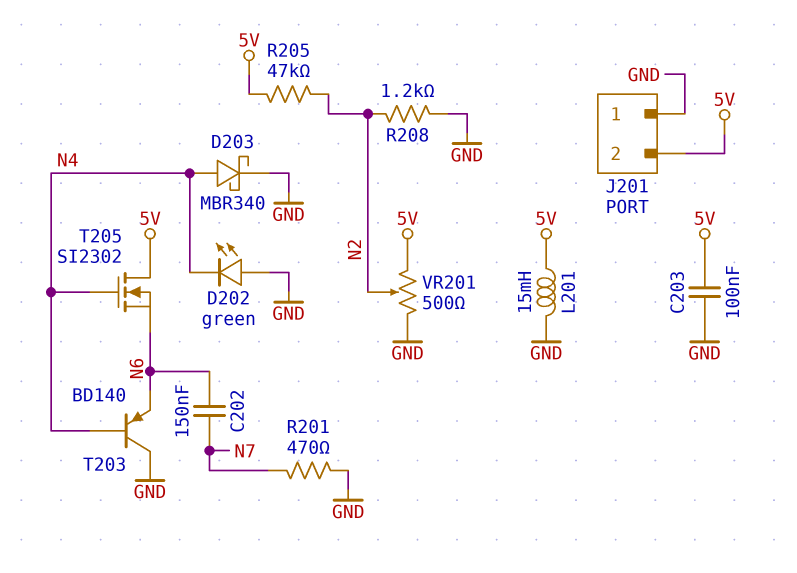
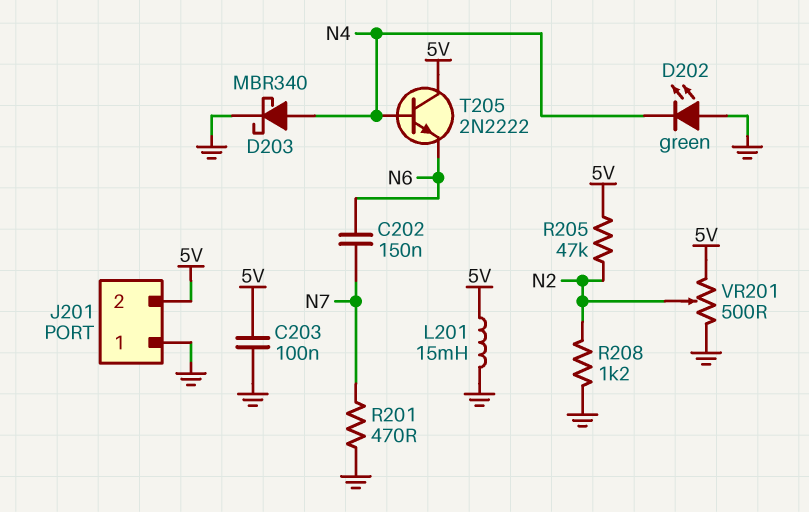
T203: PNP BD140 (B N4, C GND, E N6) -> none
T205: NMOS SI2302 (G N4, D 5V, S N6) -> NPN 2N2222 (B N4, C 5V, E N6)

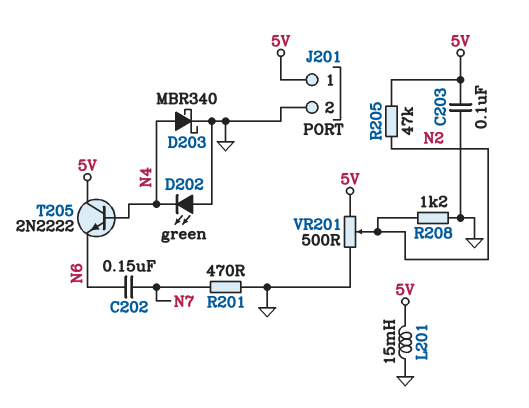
J201 pin 1: GND -> 5V
J201 pin 2: 5V -> GND

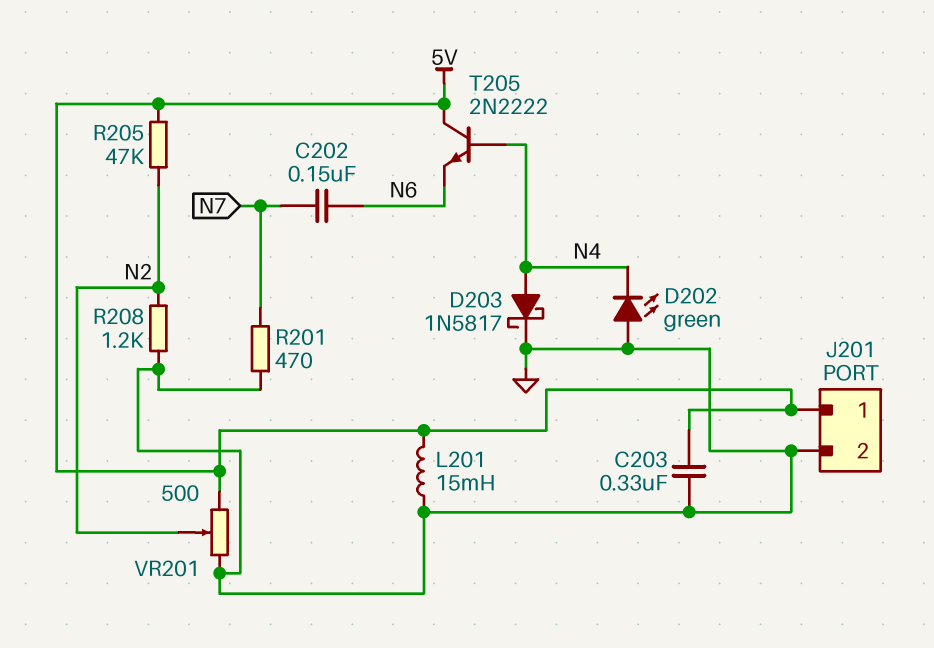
C203: 100nF (5V, GND) -> 330nF (5V, GND)
D203: schottky MBR340 (A N4, K GND) -> schottky 1N5817 (A N4, K GND)

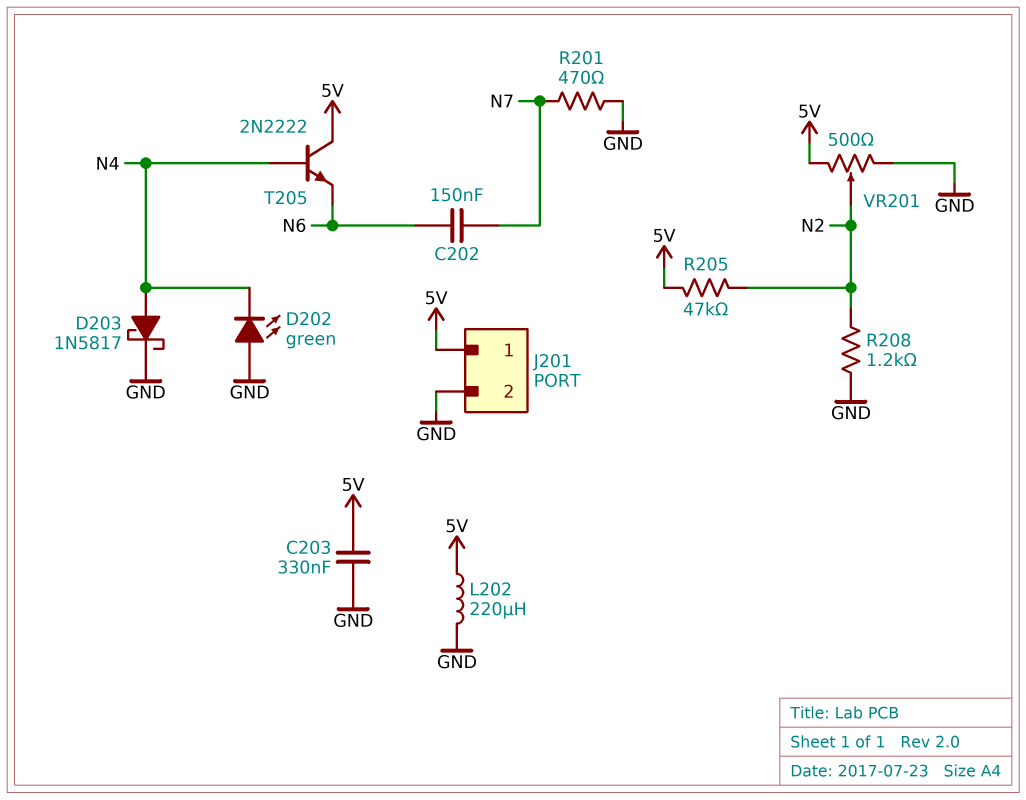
L201: 15mH (5V, GND) -> none
L202: none -> 220uH (5V, GND)

